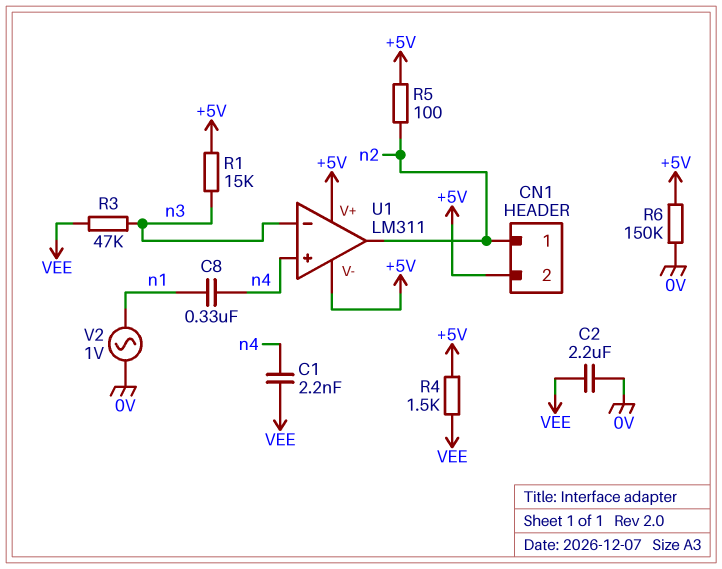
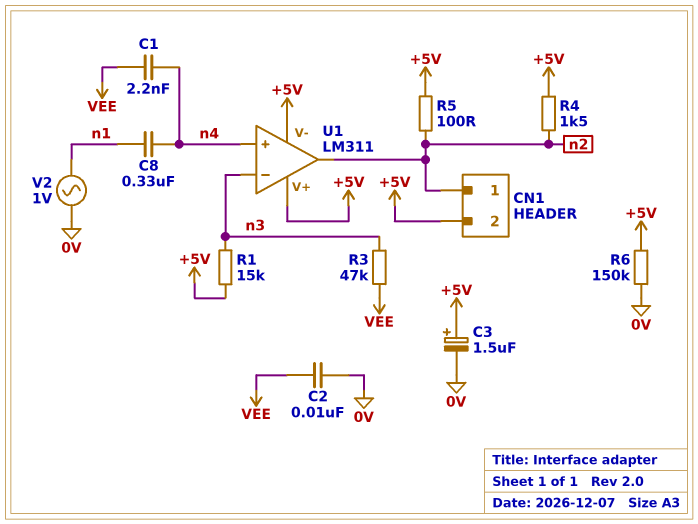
C2: 2.2uF (0V, VEE) -> 10nF (0V, VEE)
C3: none -> 1.5uF (plus +5V, minus 0V)
R4: 1.5k (+5V, VEE) -> 1.5k (+5V, n2)

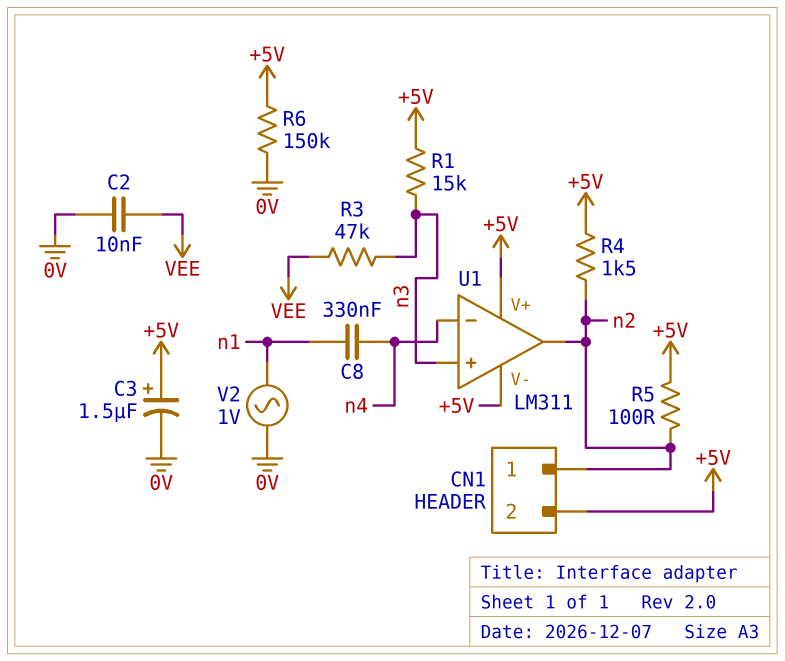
C1: 2.2nF (VEE, n4) -> none
U1 pin in+: n4 -> n3
U1 pin in-: n3 -> n4

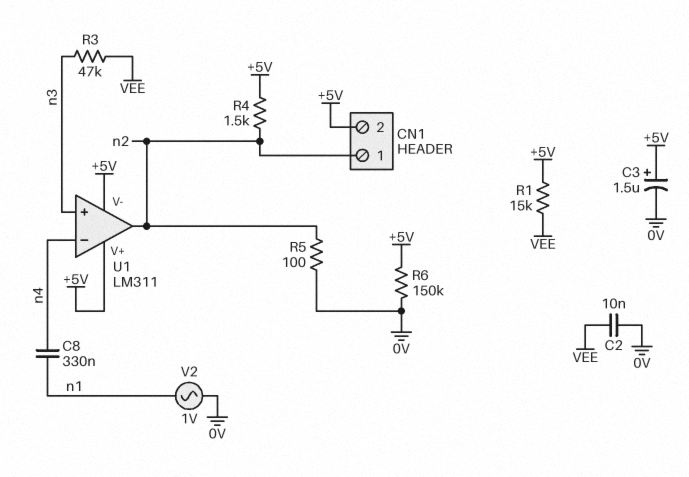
R1: 15k (+5V, n3) -> 15k (+5V, VEE)
R5: 100 (+5V, n2) -> 100 (0V, n2)

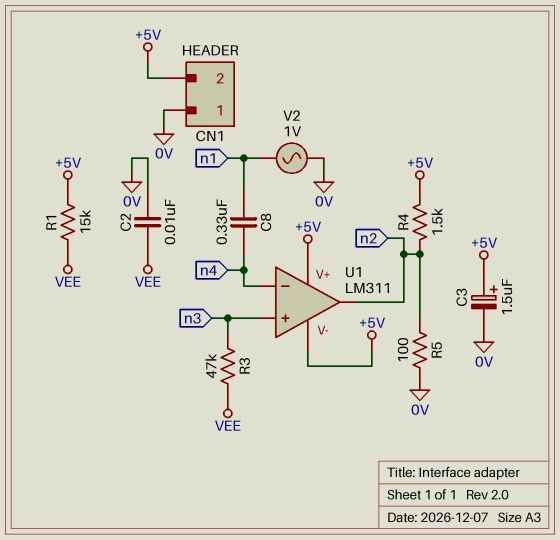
CN1 pin 1: n2 -> 0V
R6: 150k (+5V, 0V) -> none

